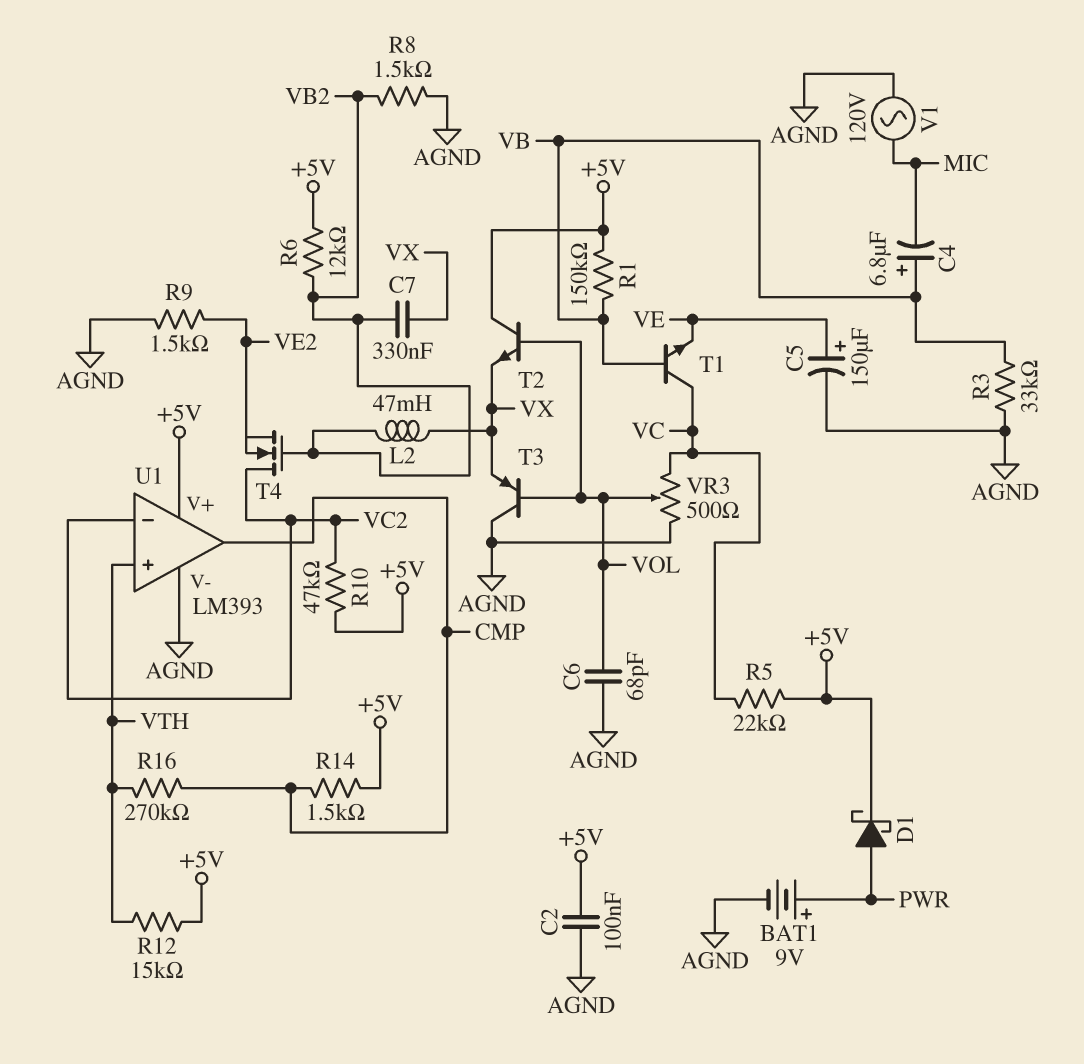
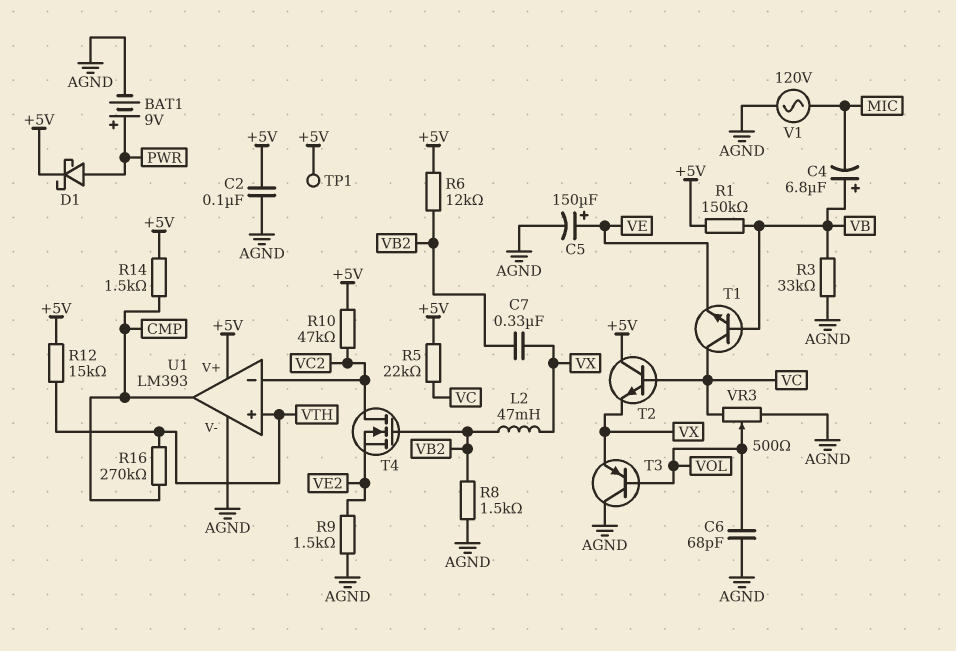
T2: NPN (B VOL, C +5V, E VX) -> NPN (B VC, C +5V, E VX)
TP1: none -> test point (+5V)

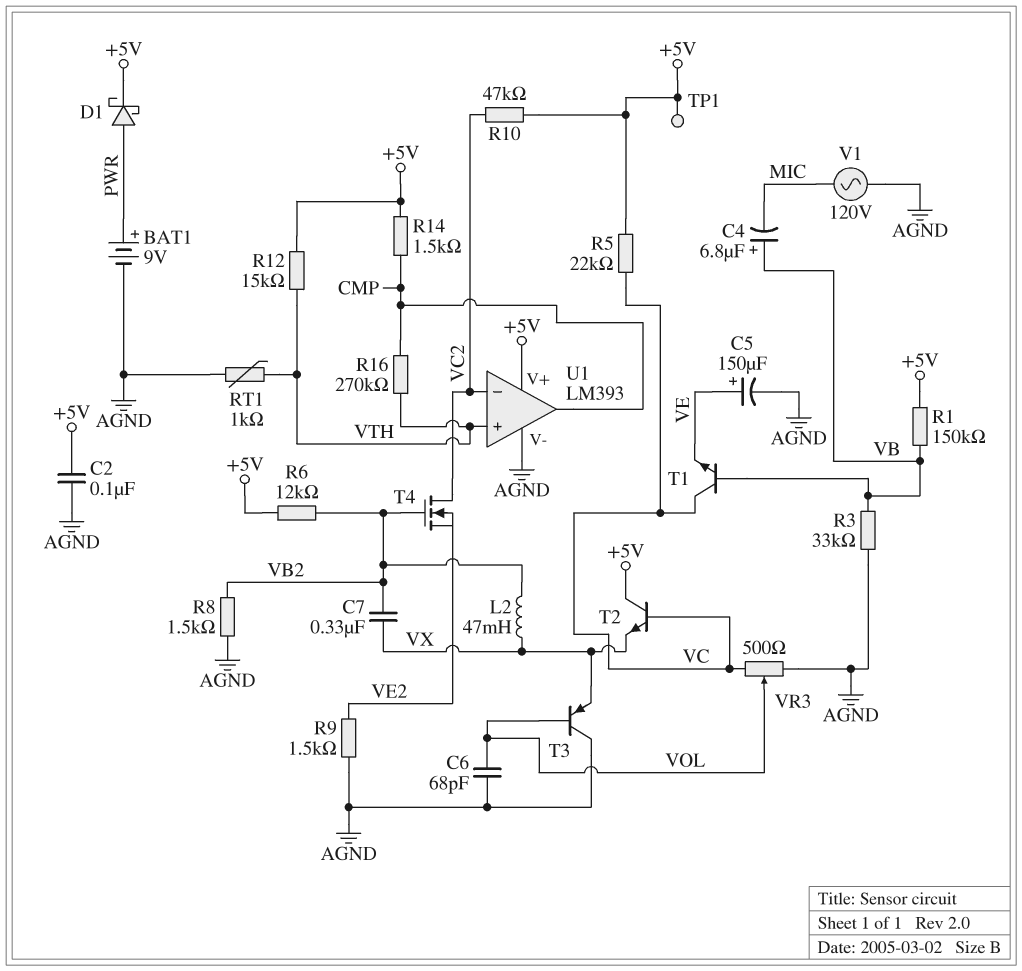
RT1: none -> 1k (AGND, VTH)

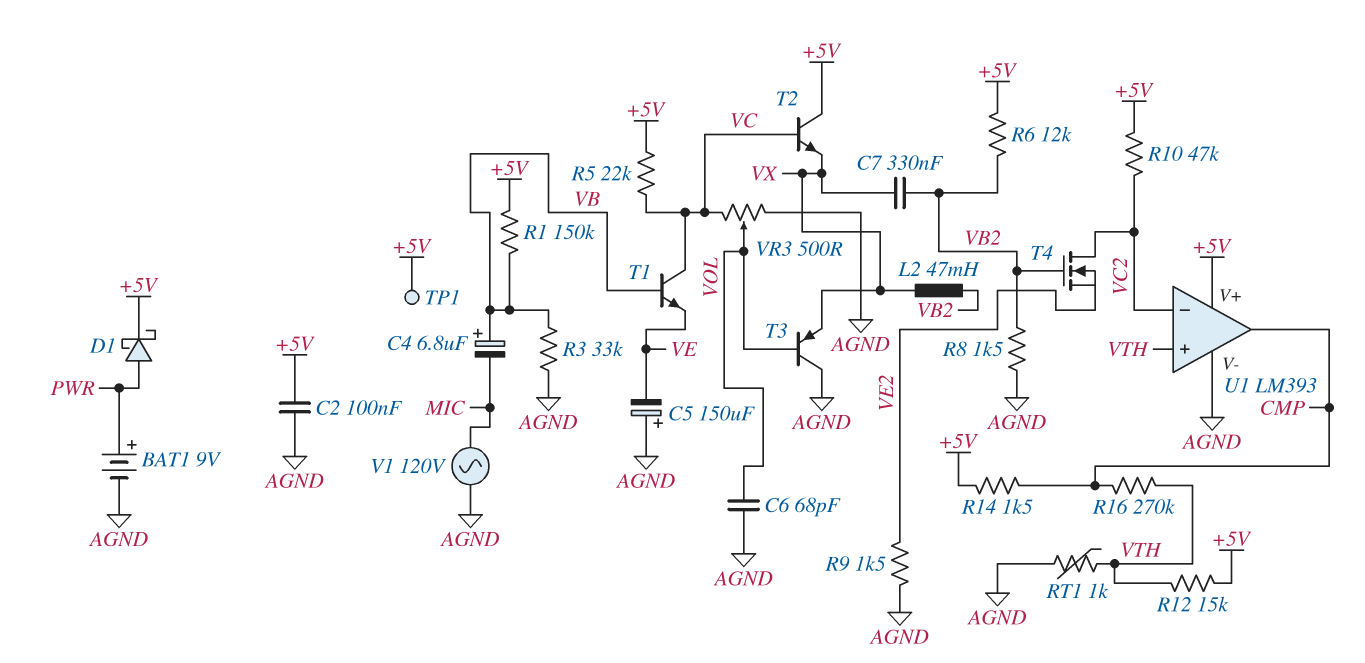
C5: 150uF (plus VE, minus AGND) -> 150uF (plus AGND, minus VE)

